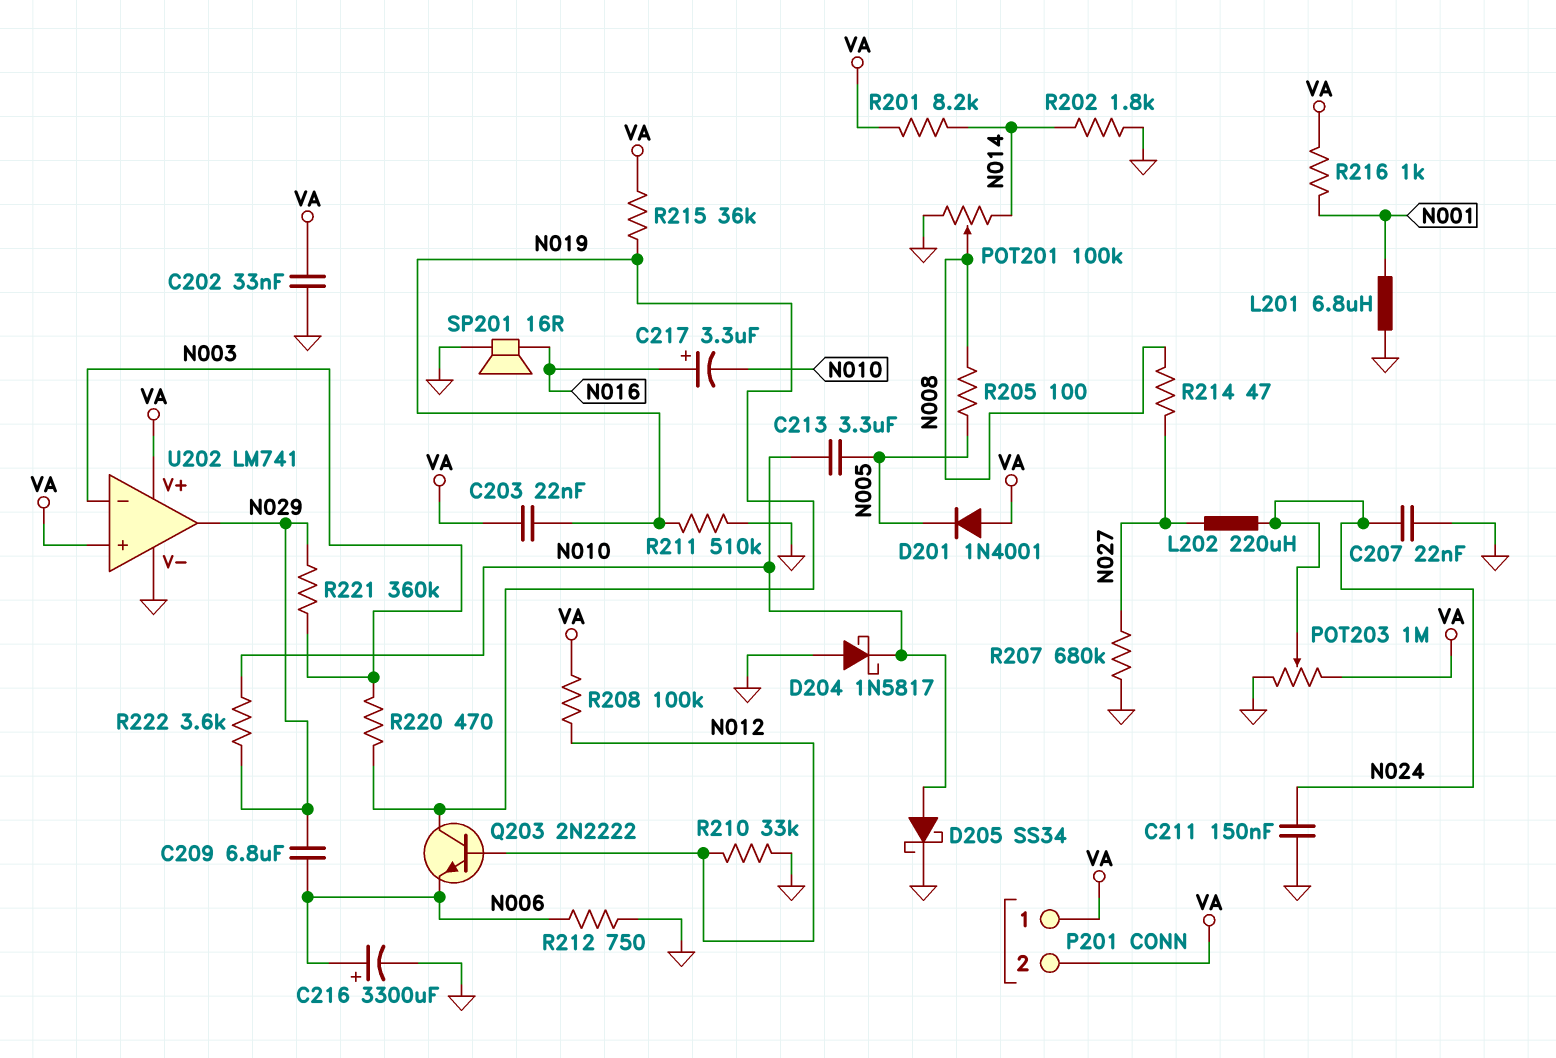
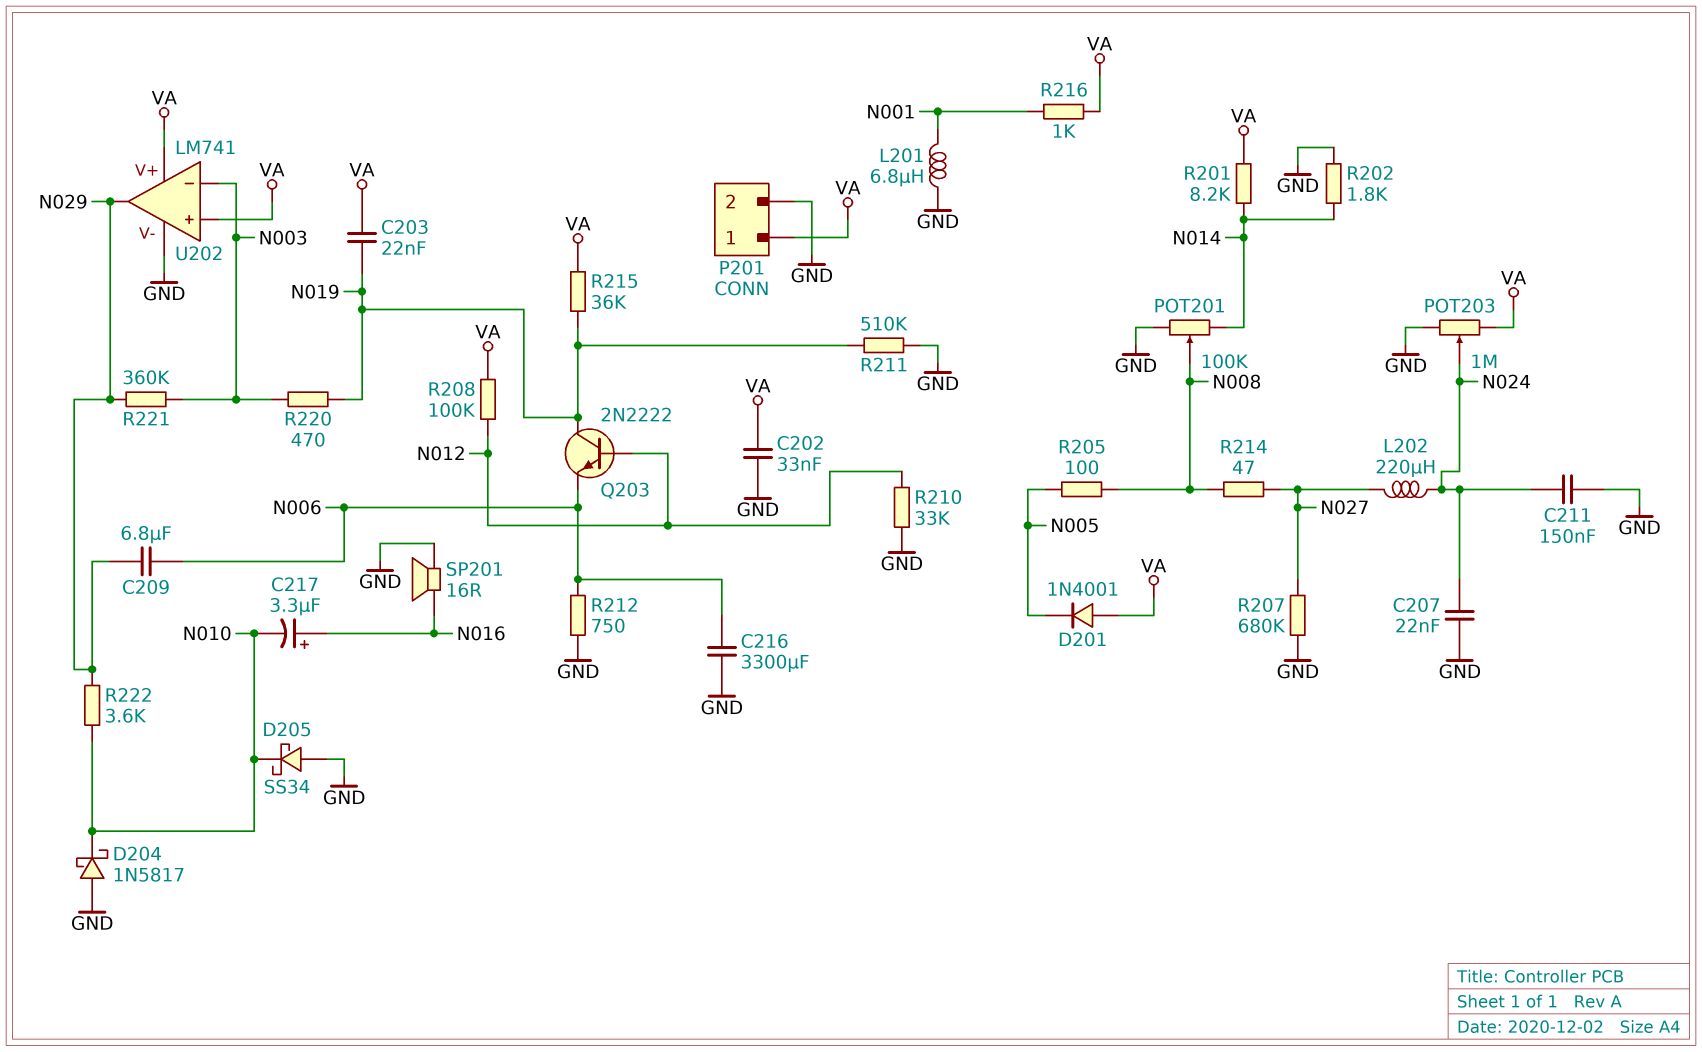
C213: 3.3uF (N005, N010) -> none
C216: 3300uF (plus N006, minus GND) -> 3300uF (GND, N006)
D205: schottky SS34 (A N010, K GND) -> schottky SS34 (A GND, K N010)
P201 pin 2: VA -> GND

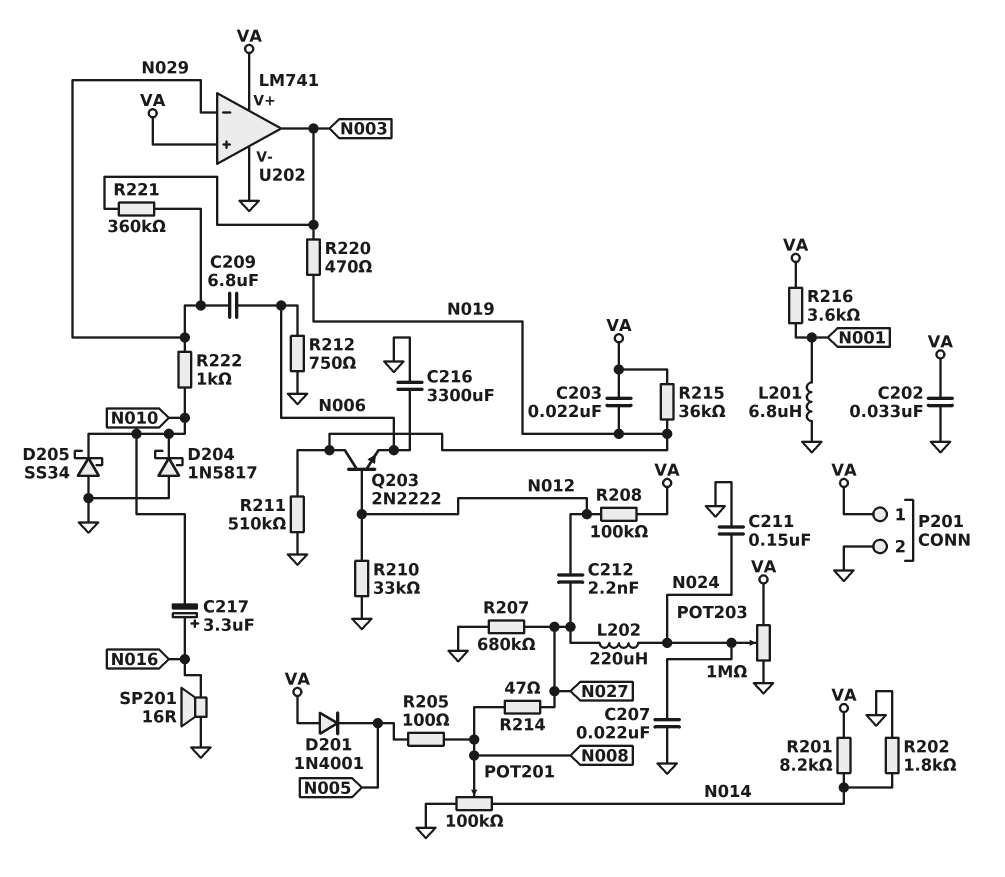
C212: none -> 2.2nF (N012, N027)
R216: 1k (N001, VA) -> 3.6k (N001, VA)
R222: 3.6k (N010, N029) -> 1k (N010, N029)
U202 pin in-: N003 -> N029
U202 pin out: N029 -> N003

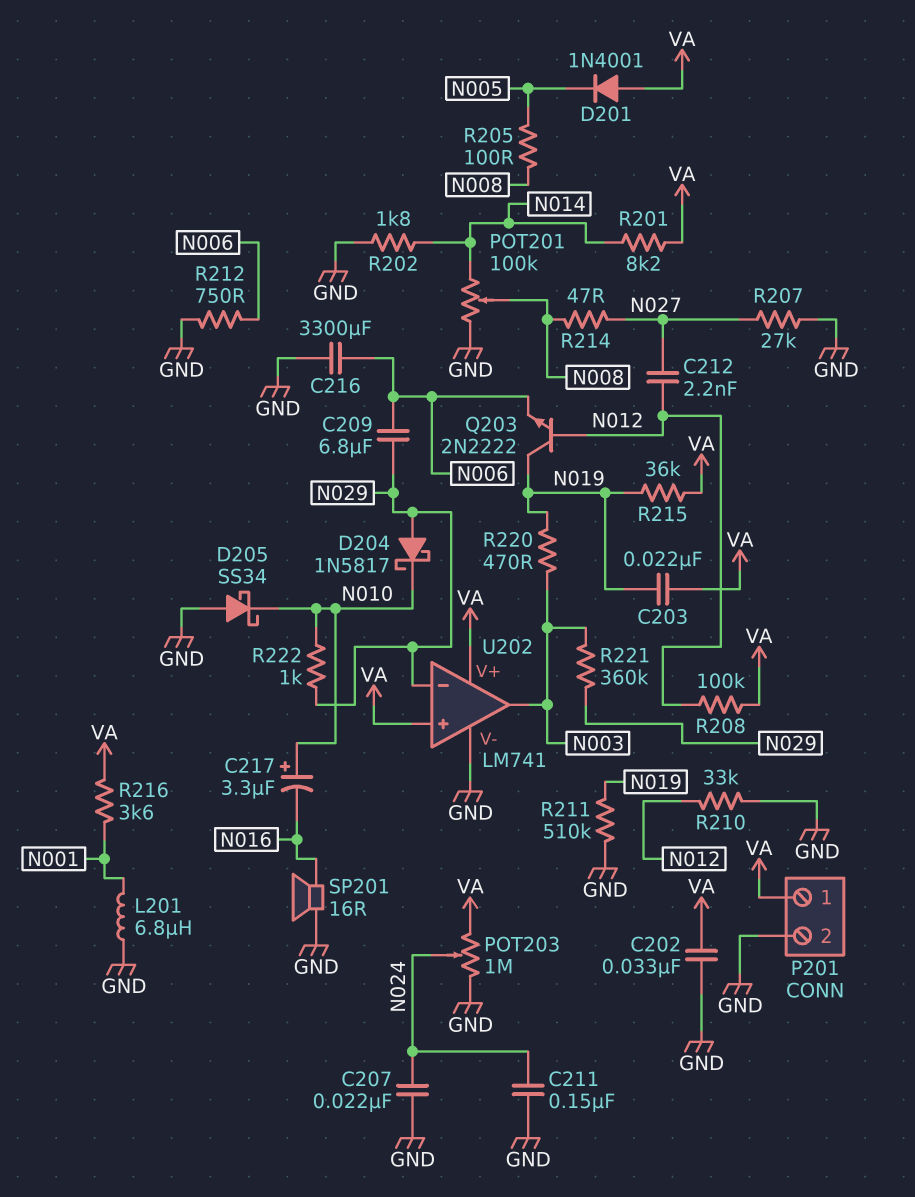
C217: 3.3uF (plus N016, minus N010) -> 3.3uF (plus N010, minus N016)
D204: schottky 1N5817 (A GND, K N010) -> schottky 1N5817 (A N029, K N010)
L202: 220uH (N024, N027) -> none
R207: 680k (GND, N027) -> 27k (GND, N027)

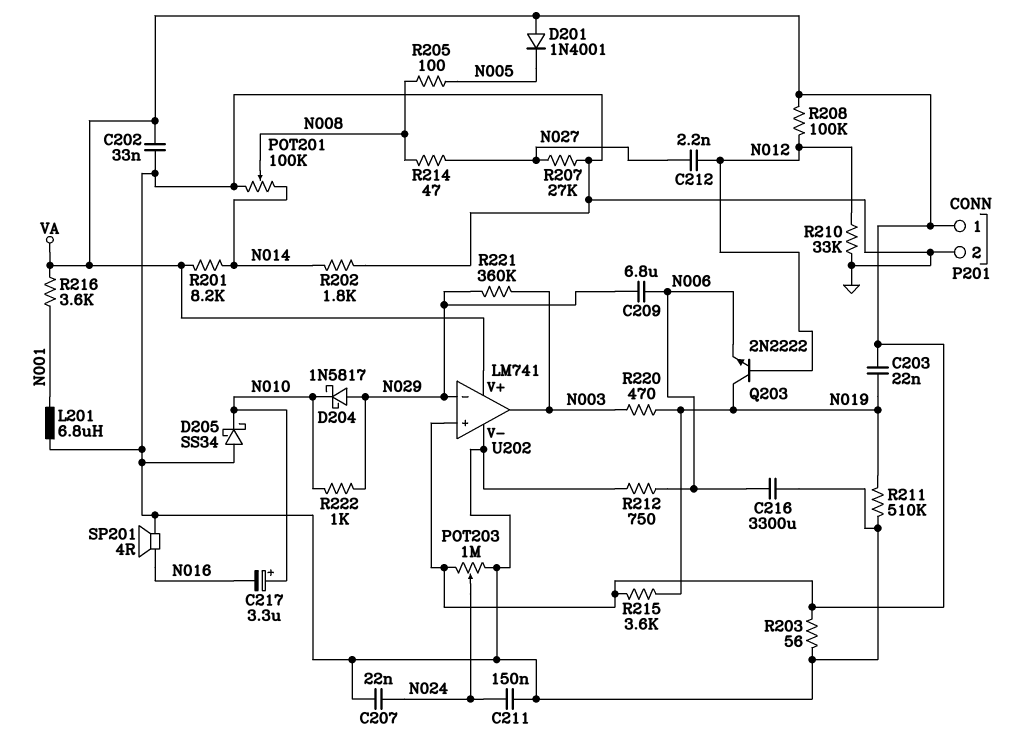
R203: none -> 56 (GND, VA)
R215: 36k (N019, VA) -> 3.6k (N019, VA)
SP201: speaker 16R (GND, N016) -> speaker 4R (GND, N016)

